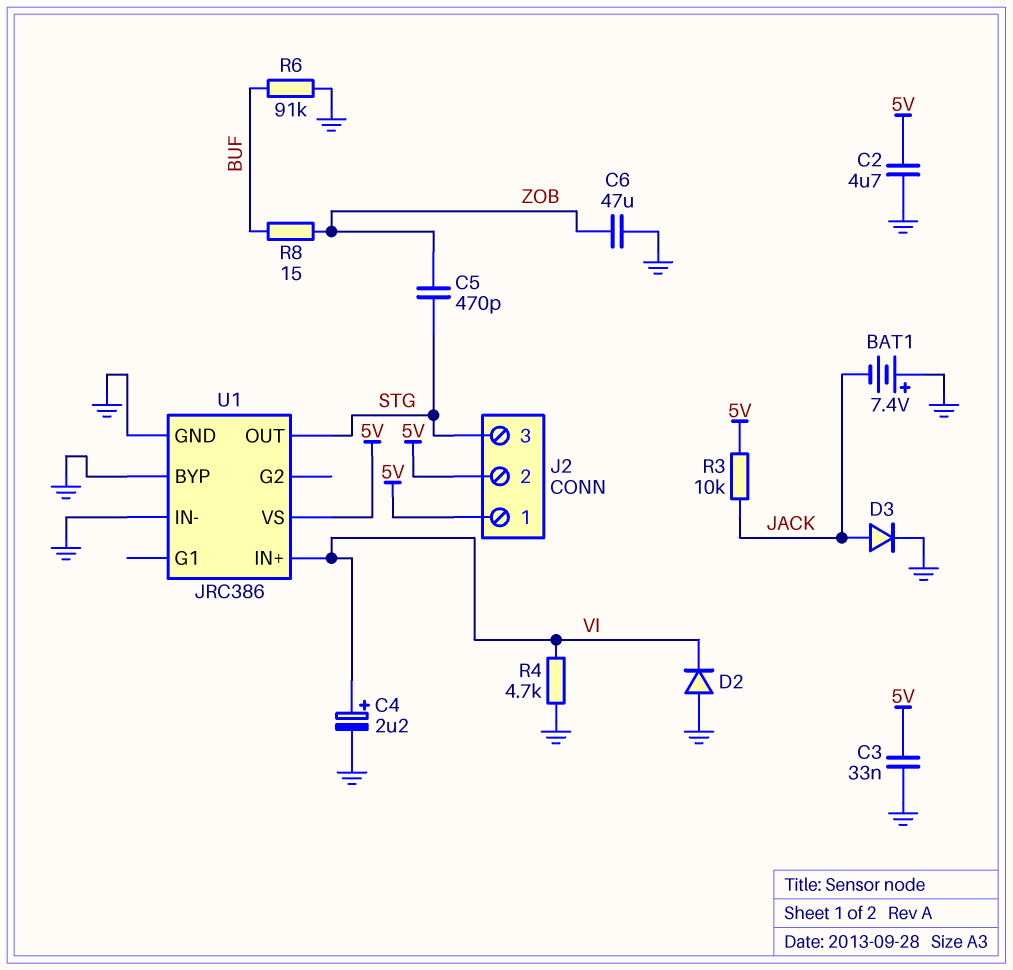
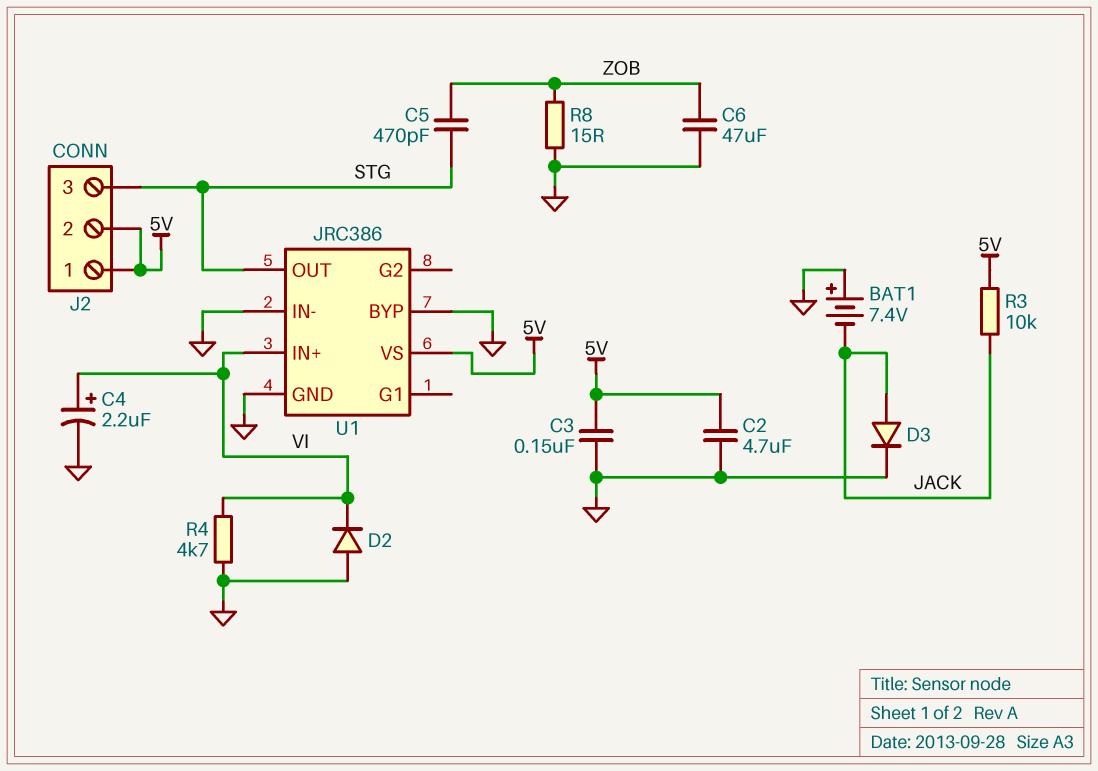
C3: 33nF (5V, GND) -> 150nF (5V, GND)
R6: 91k (BUF, GND) -> none
R8: 15 (BUF, ZOB) -> 15 (GND, ZOB)

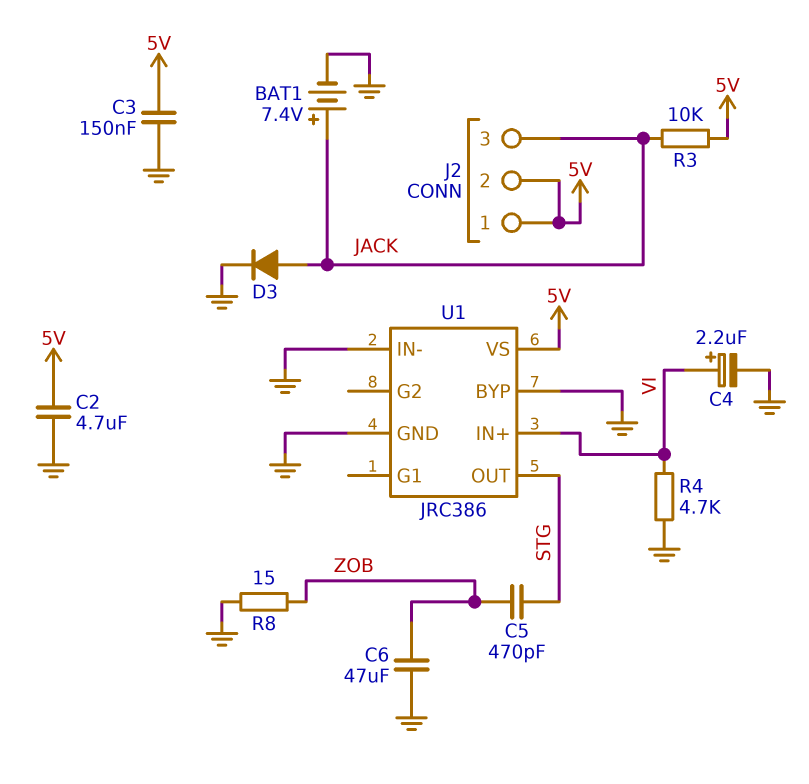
BAT1: 7.4V (plus GND, minus JACK) -> 7.4V (plus JACK, minus GND)
D2: diode (A GND, K VI) -> none
J2 pin 3: STG -> JACK

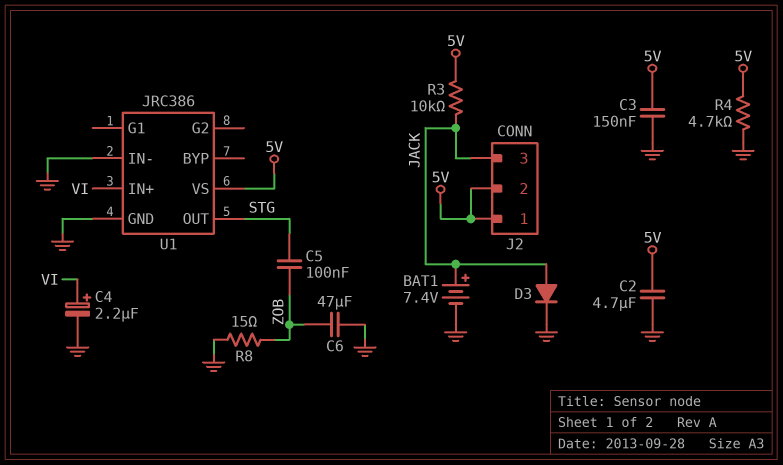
C5: 470pF (STG, ZOB) -> 100nF (STG, ZOB)
R4: 4.7k (GND, VI) -> 4.7k (5V, GND)
U1 pin BYP: GND -> none

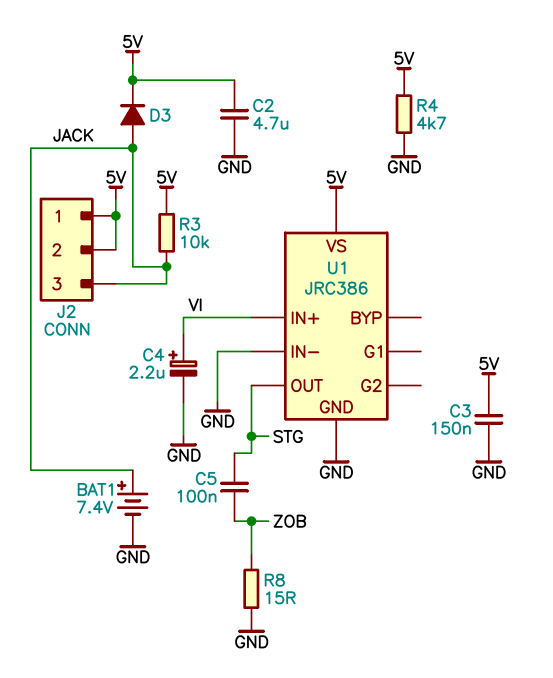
C6: 47uF (GND, ZOB) -> none
D3: diode (A JACK, K GND) -> diode (A JACK, K 5V)

